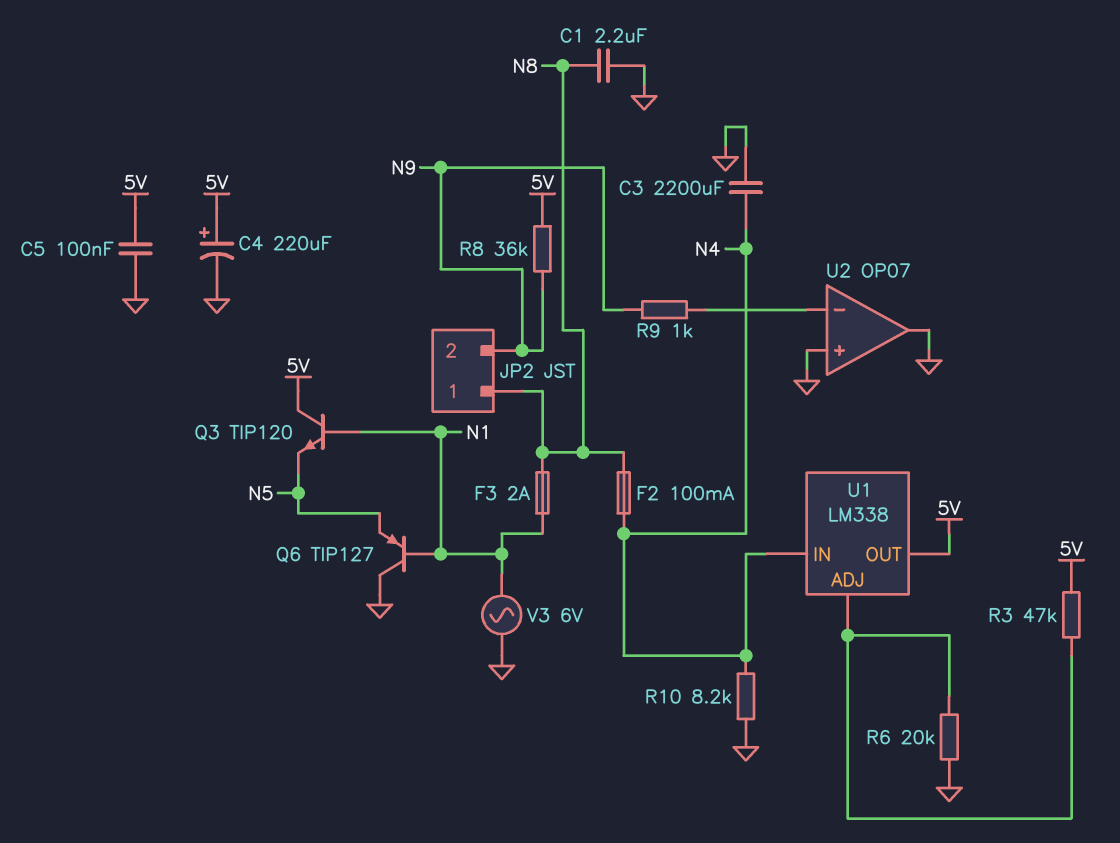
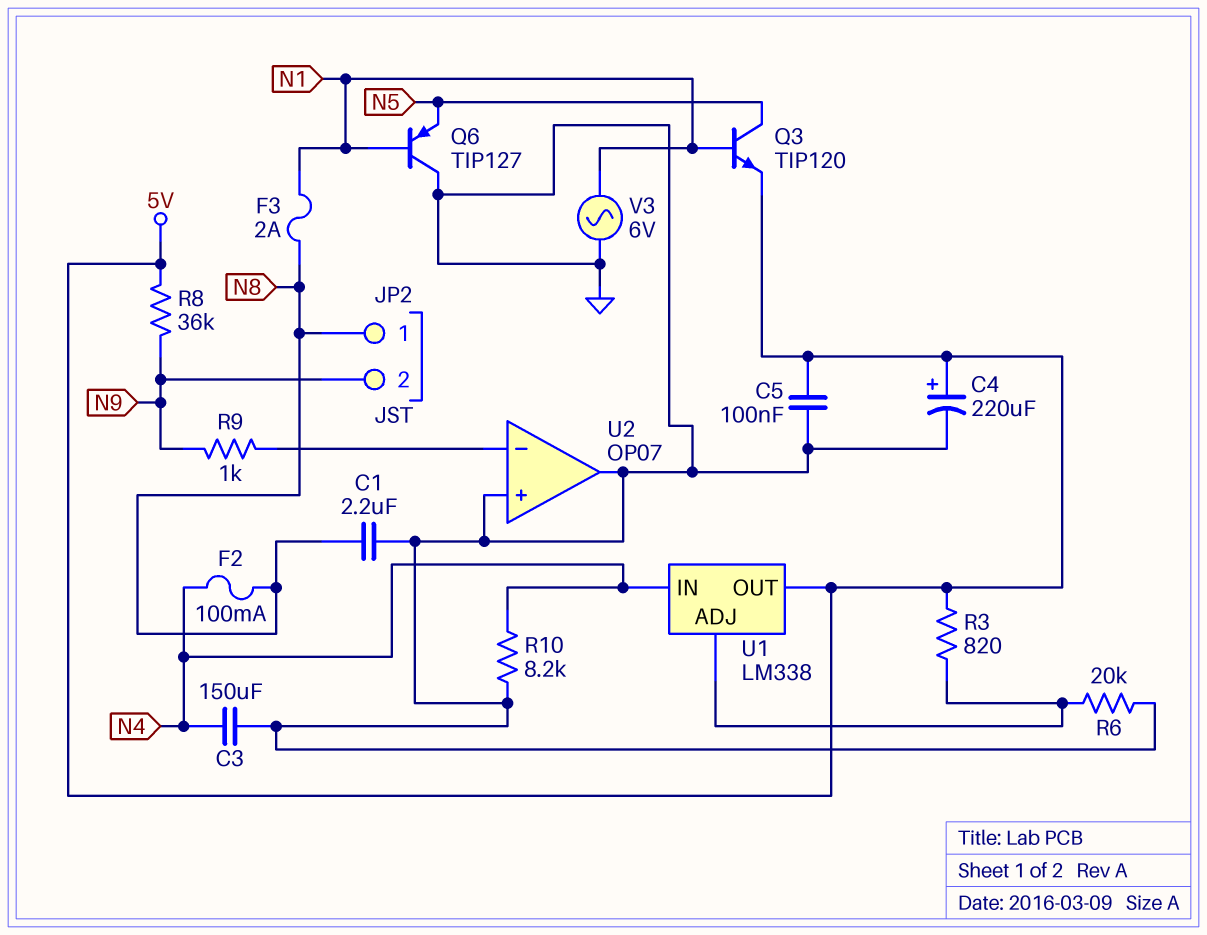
C3: 2200uF (GND, N4) -> 150uF (GND, N4)
Q3: NPN TIP120 (B N1, C 5V, E N5) -> NPN TIP120 (B N1, C N5, E 5V)
R3: 47k (5V, U1/ADJ) -> 820 (5V, U1/ADJ)

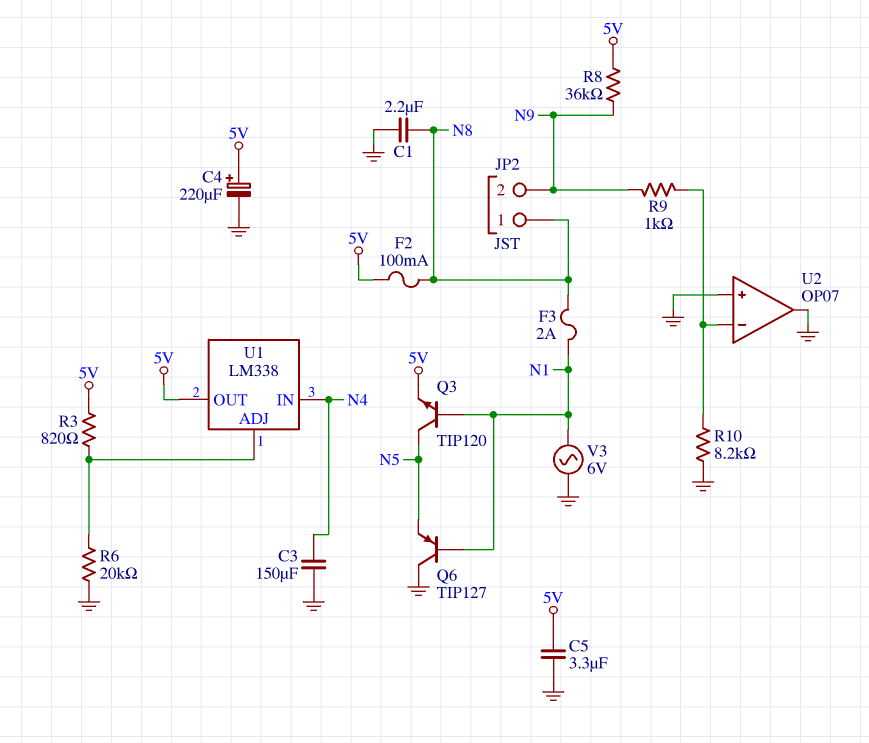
C5: 100nF (5V, GND) -> 3.3uF (5V, GND)
F2: 100mA (N4, N8) -> 100mA (5V, N8)
R10: 8.2k (GND, N4) -> 8.2k (GND, U2/in-)

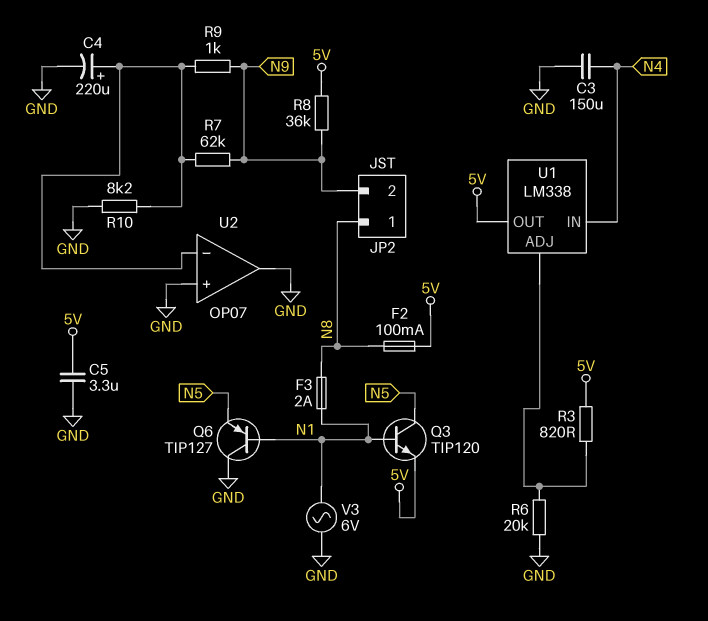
C1: 2.2uF (GND, N8) -> none
C4: 220uF (plus 5V, minus GND) -> 220uF (plus U2/in-, minus GND)
R7: none -> 62k (N9, U2/in-)

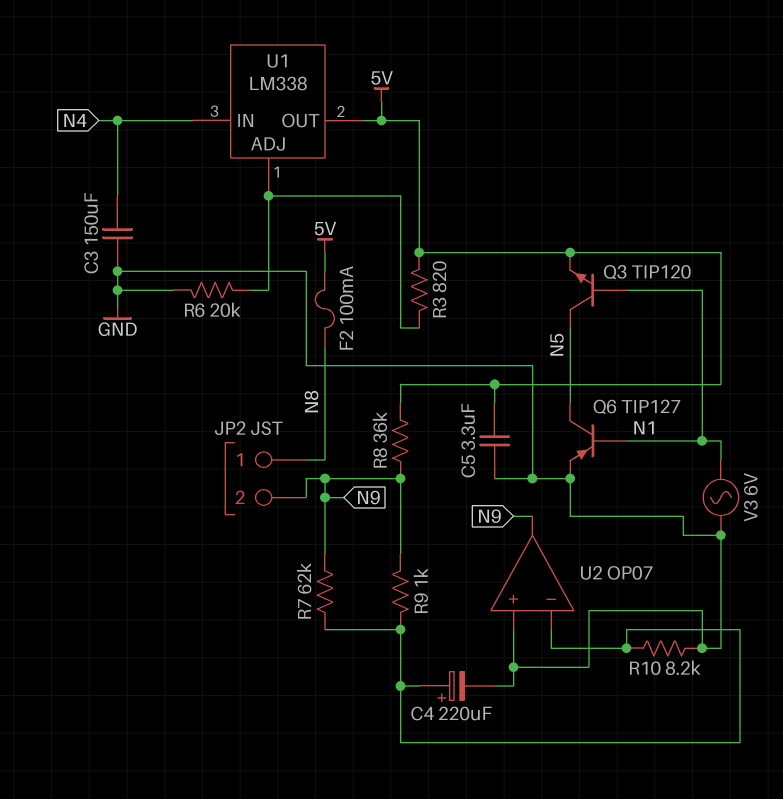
F3: 2A (N1, N8) -> none
Q6: PNP TIP127 (B N1, C GND, E N5) -> PNP TIP127 (B N1, C N5, E GND)
U2 pin out: GND -> N9

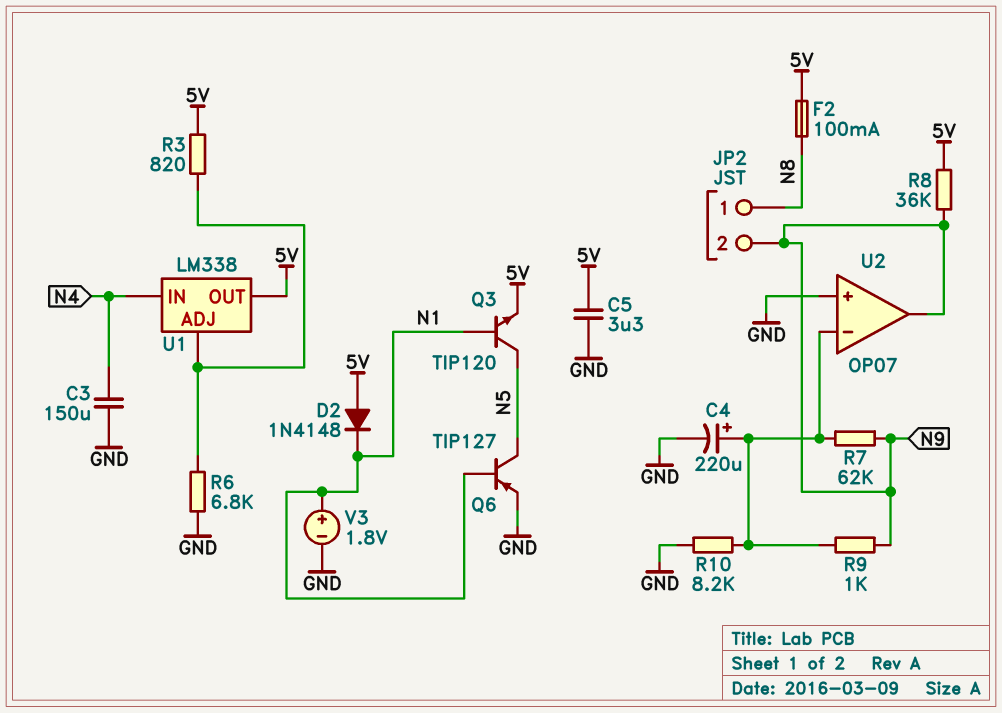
D2: none -> diode 1N4148 (A 5V, K N1)
R6: 20k (GND, U1/ADJ) -> 6.8k (GND, U1/ADJ)
V3: AC 6V (GND, N1) -> 1.8V (plus N1, minus GND)

